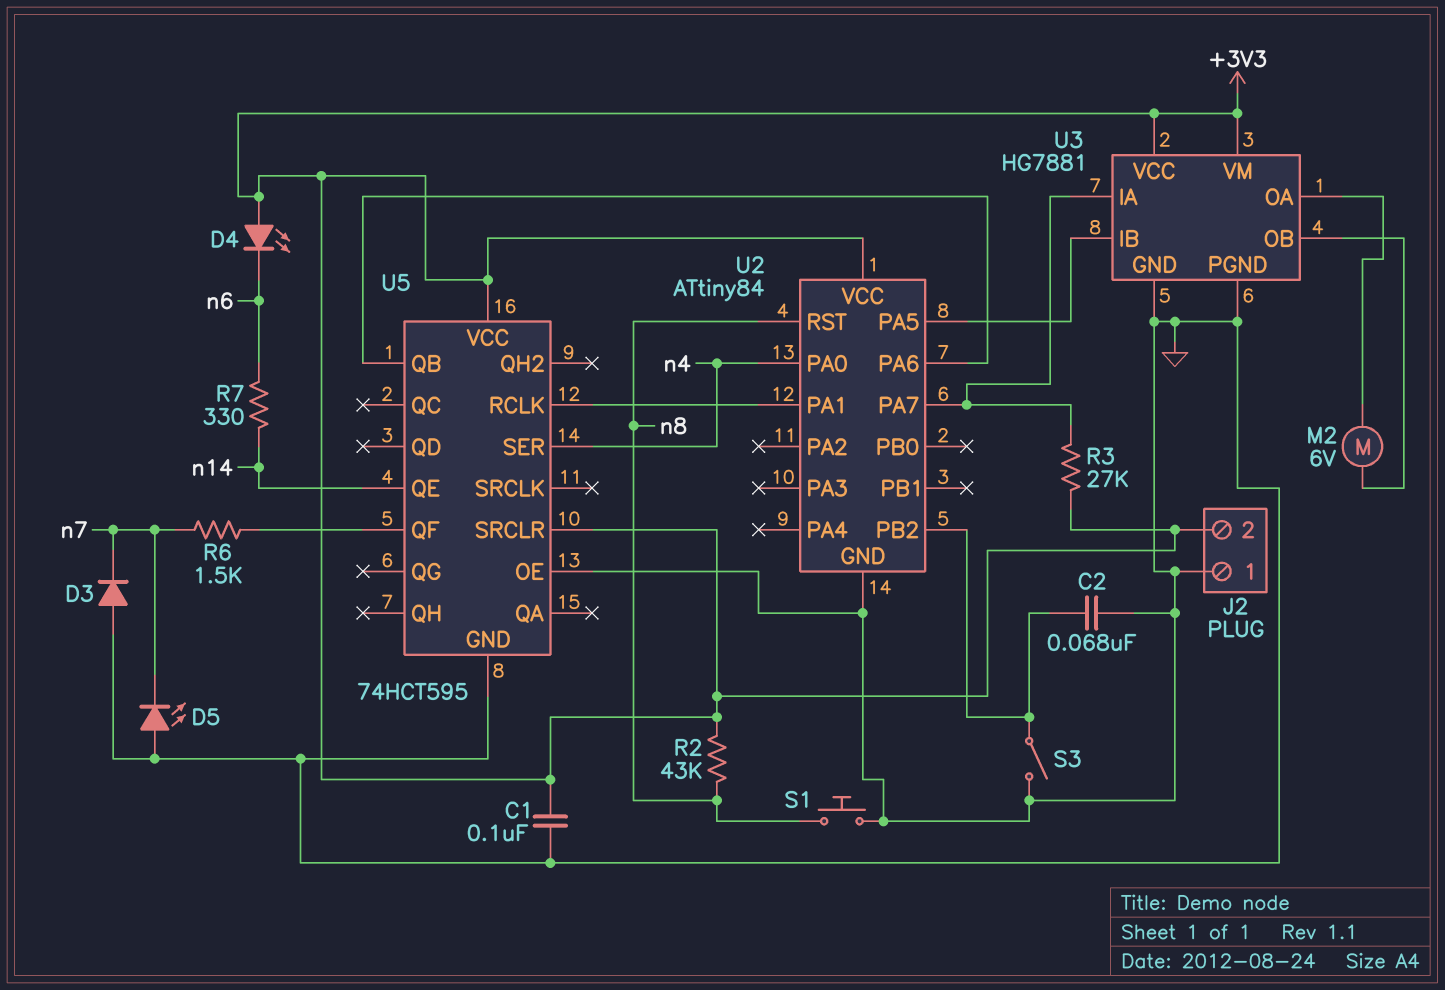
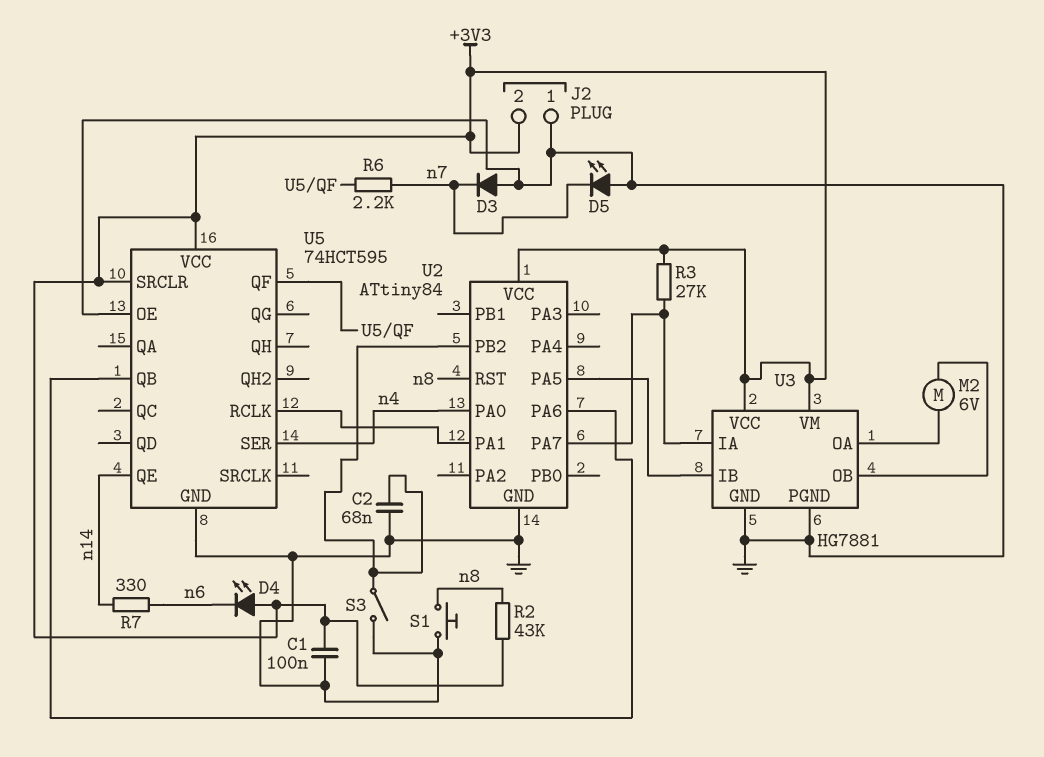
R6: 1.5k (U5/QF, n7) -> 2.2k (U5/QF, n7)

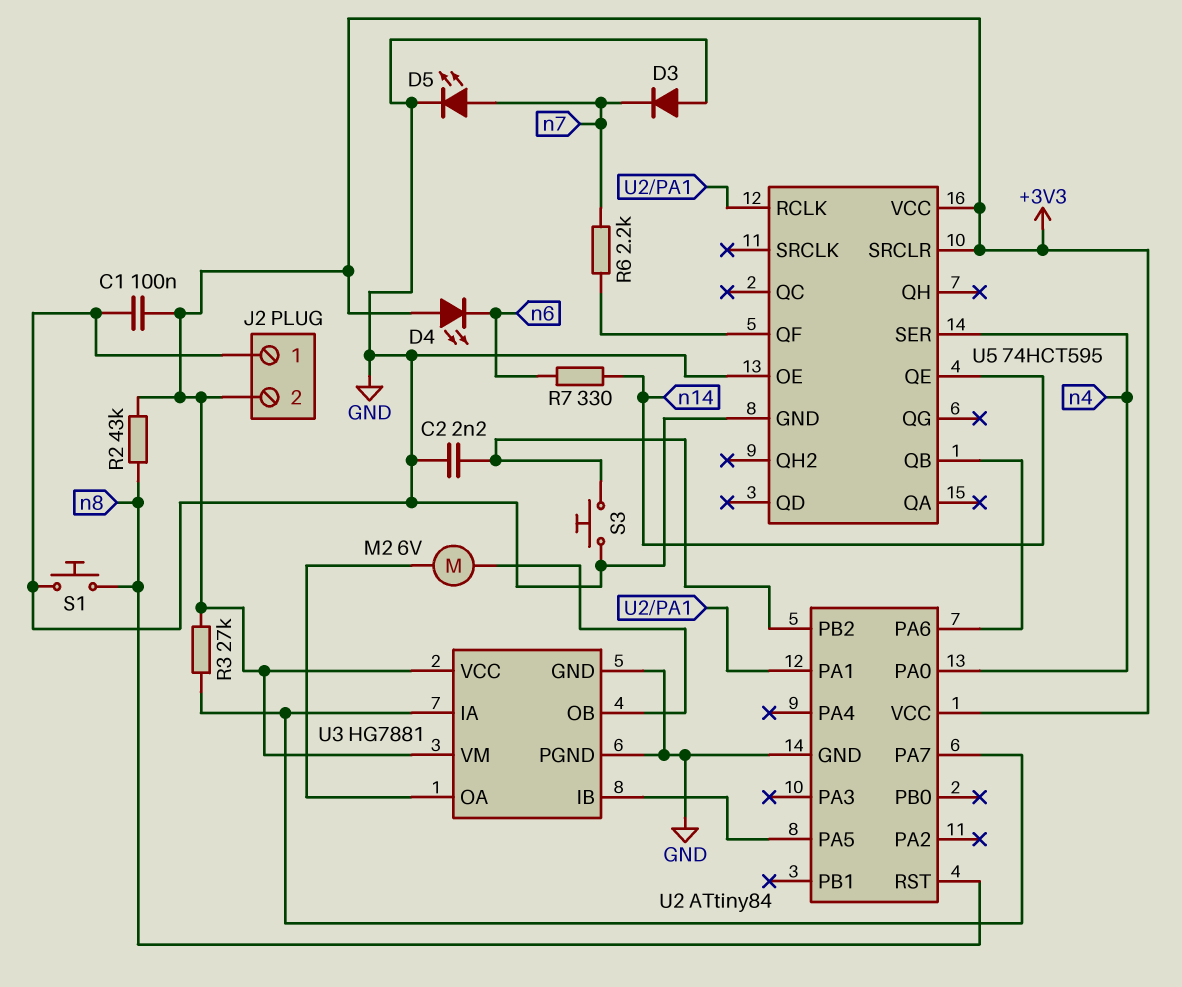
C2: 68nF (GND, U2/PB2) -> 2.2nF (GND, U2/PB2)
D5: LED (A GND, K n7) -> LED (A n7, K GND)
S3: switch (GND, U2/PB2) -> button (GND, U2/PB2)

